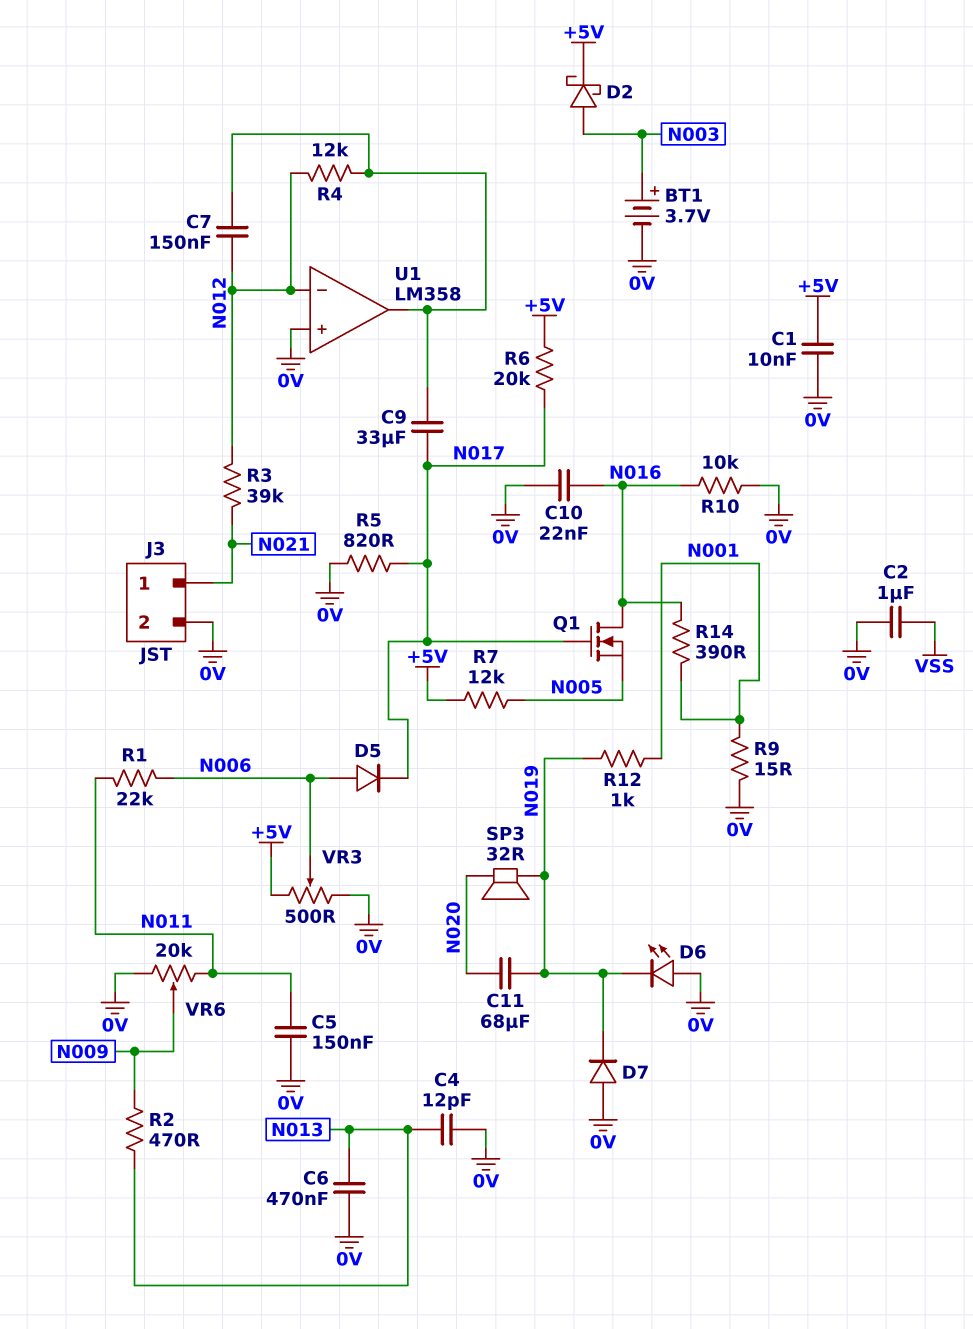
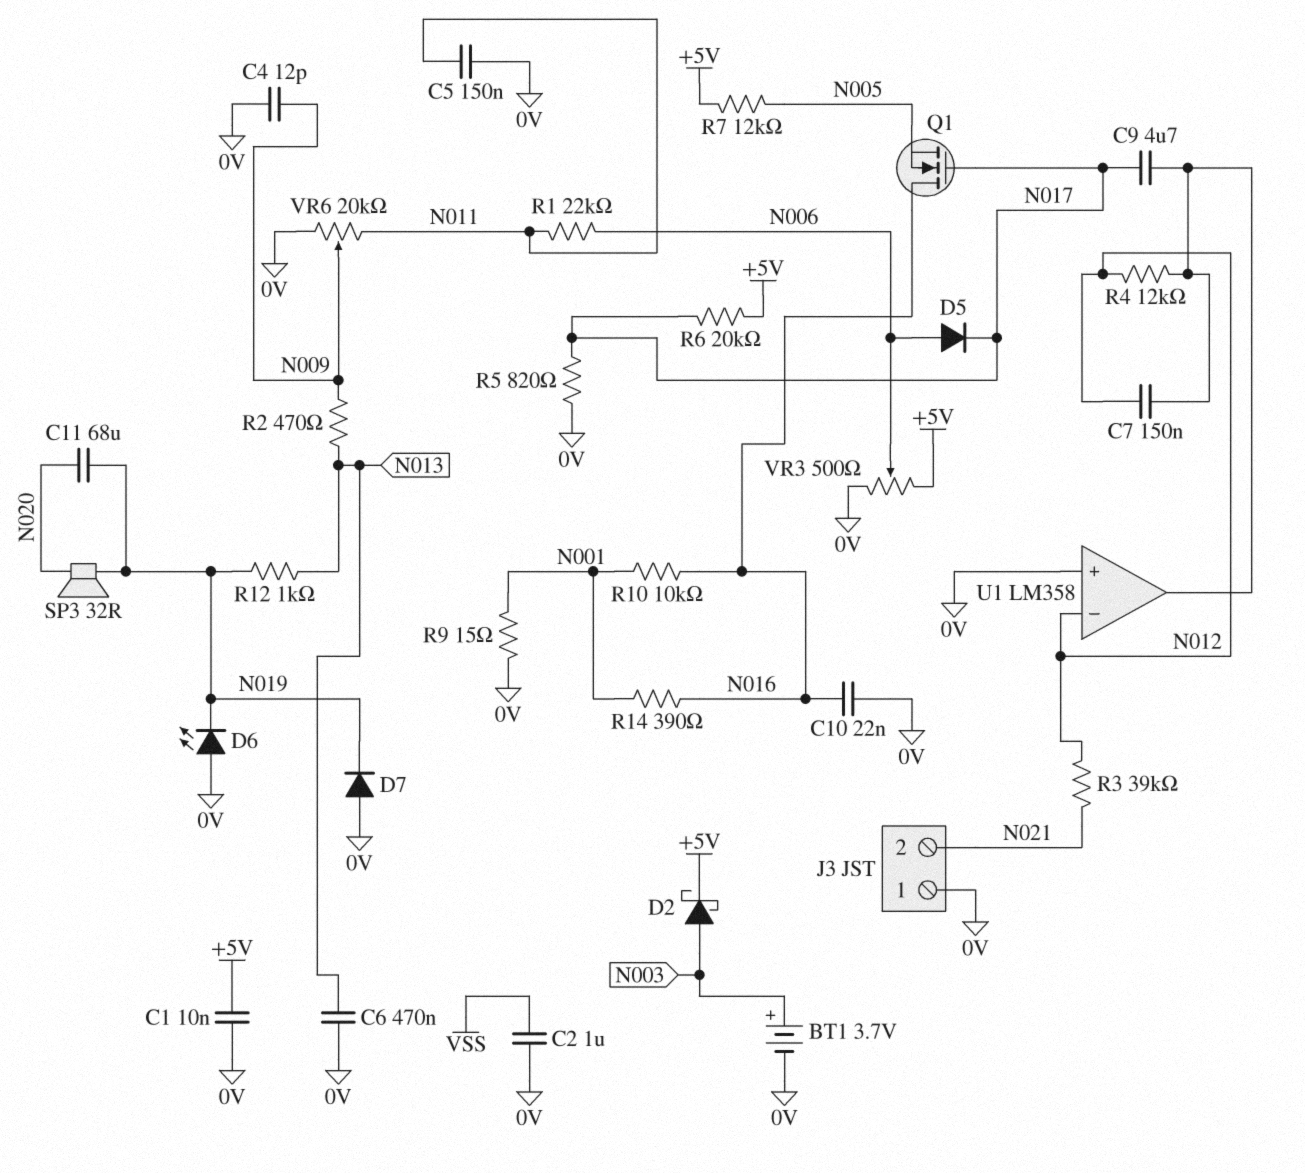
C4: 12pF (0V, N013) -> 12pF (0V, N009)
C9: 33uF (N017, U1/out) -> 4.7uF (N017, U1/out)
J3 pin 1: N021 -> 0V
J3 pin 2: 0V -> N021
R10: 10k (0V, N016) -> 10k (N001, N016)
R12: 1k (N001, N019) -> 1k (N013, N019)

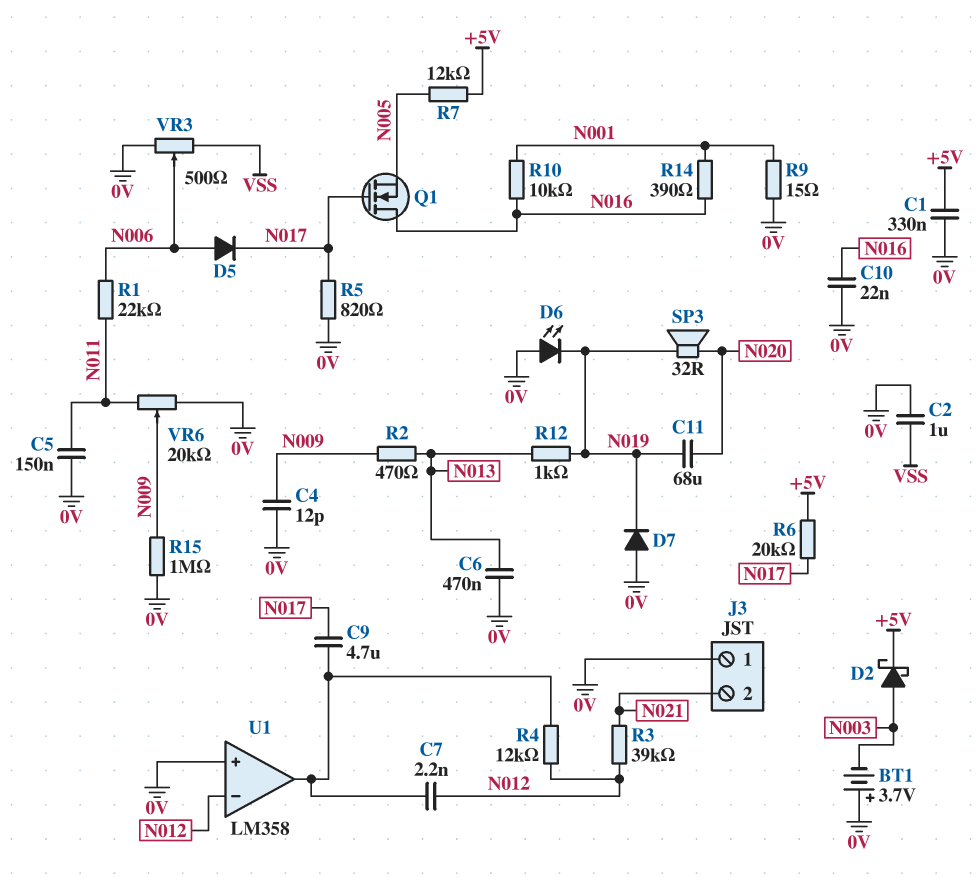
BT1: 3.7V (plus N003, minus 0V) -> 3.7V (plus 0V, minus N003)
C1: 10nF (+5V, 0V) -> 330nF (+5V, 0V)
C7: 150nF (N012, U1/out) -> 2.2nF (N012, U1/out)
R15: none -> 1M (0V, N009)
VR3: 500 (+5V, 0V, wiper N006) -> 500 (0V, VSS, wiper N006)

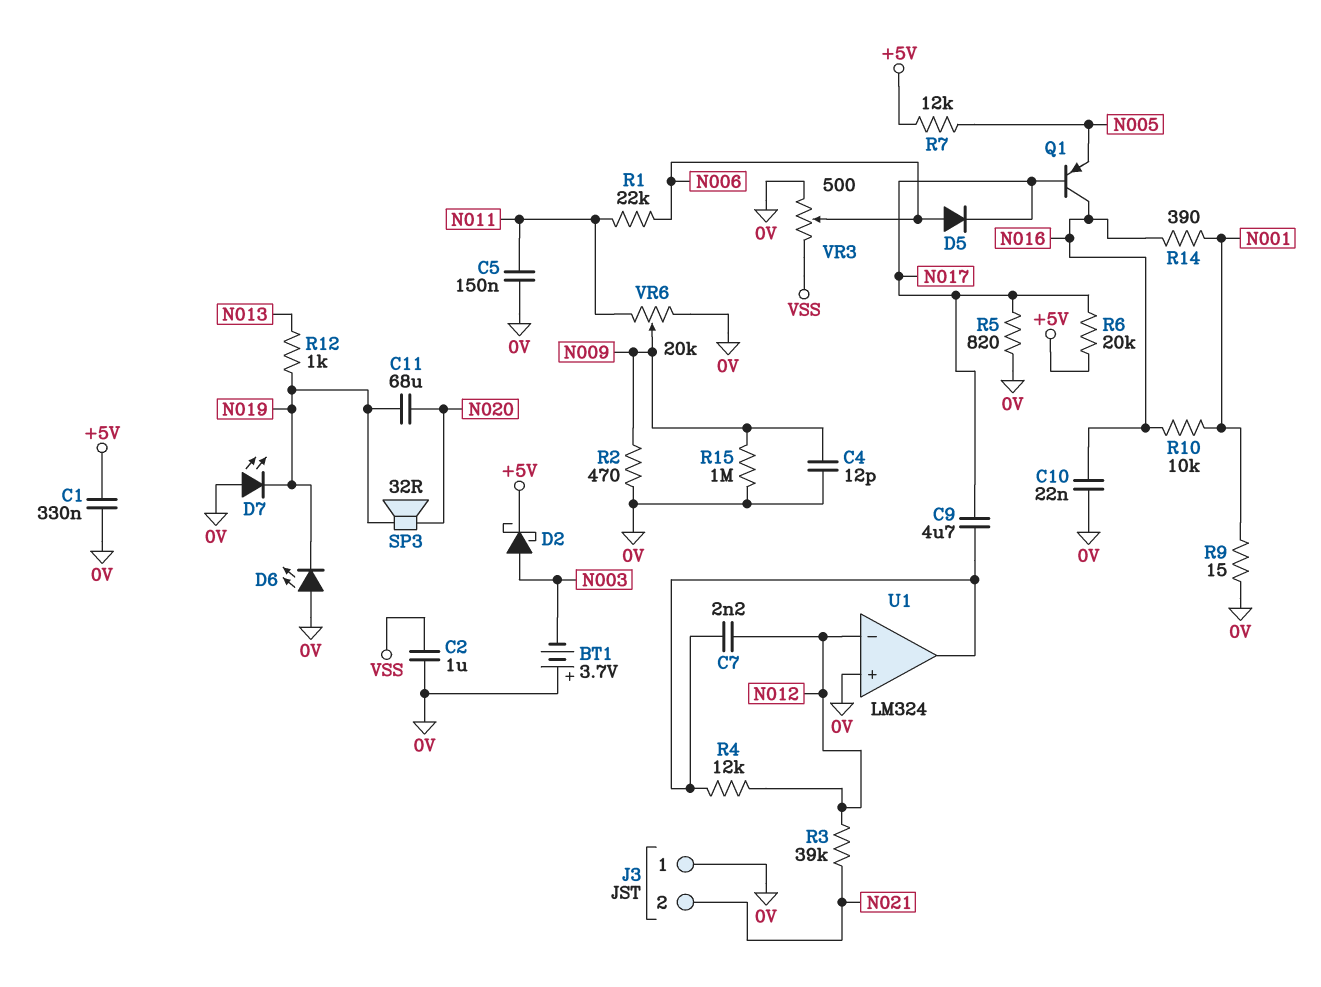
C6: 470nF (0V, N013) -> none
D7: diode (A 0V, K N019) -> LED (A 0V, K N019)
Q1: NMOS (G N017, D N016, S N005) -> PNP (B N017, C N016, E N005)
R2: 470 (N009, N013) -> 470 (0V, N009)
U1: LM358 -> LM324

